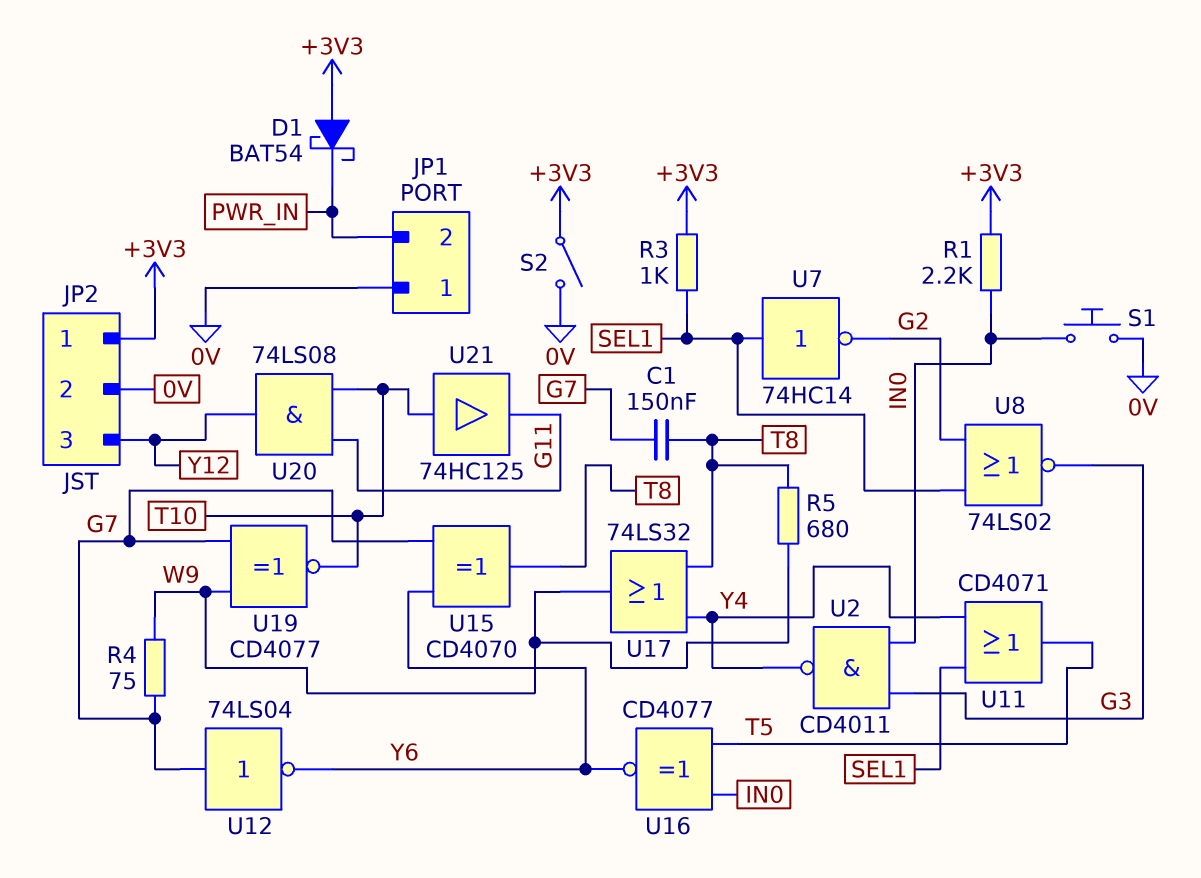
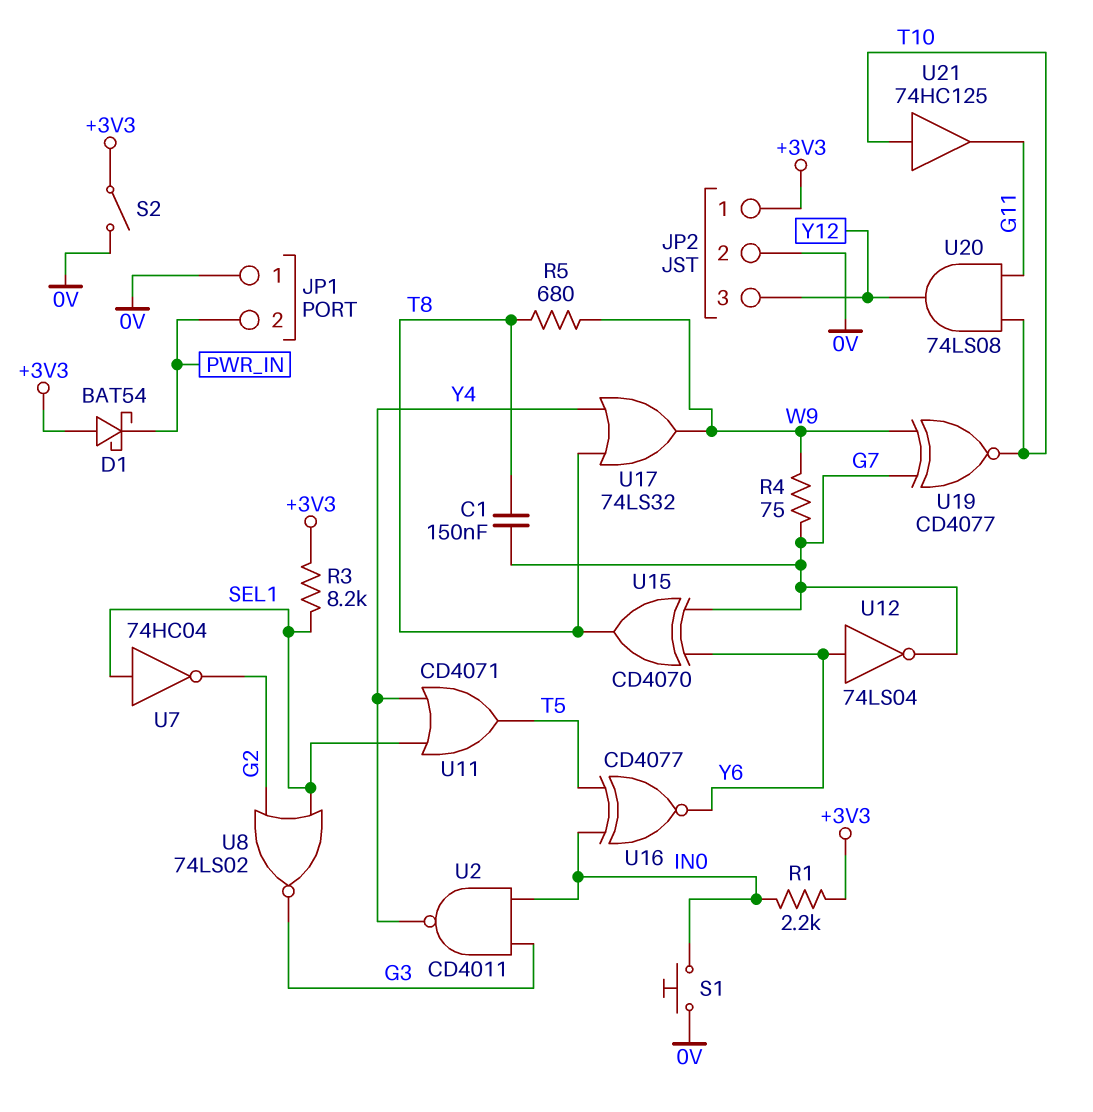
R3: 1k (+3V3, SEL1) -> 8.2k (+3V3, SEL1)
U7: NOT 74HC14 (in SEL1, out G2) -> NOT 74HC04 (in SEL1, out G2)
U12: NOT 74LS04 (in G7, out Y6) -> NOT 74LS04 (in Y6, out G7)

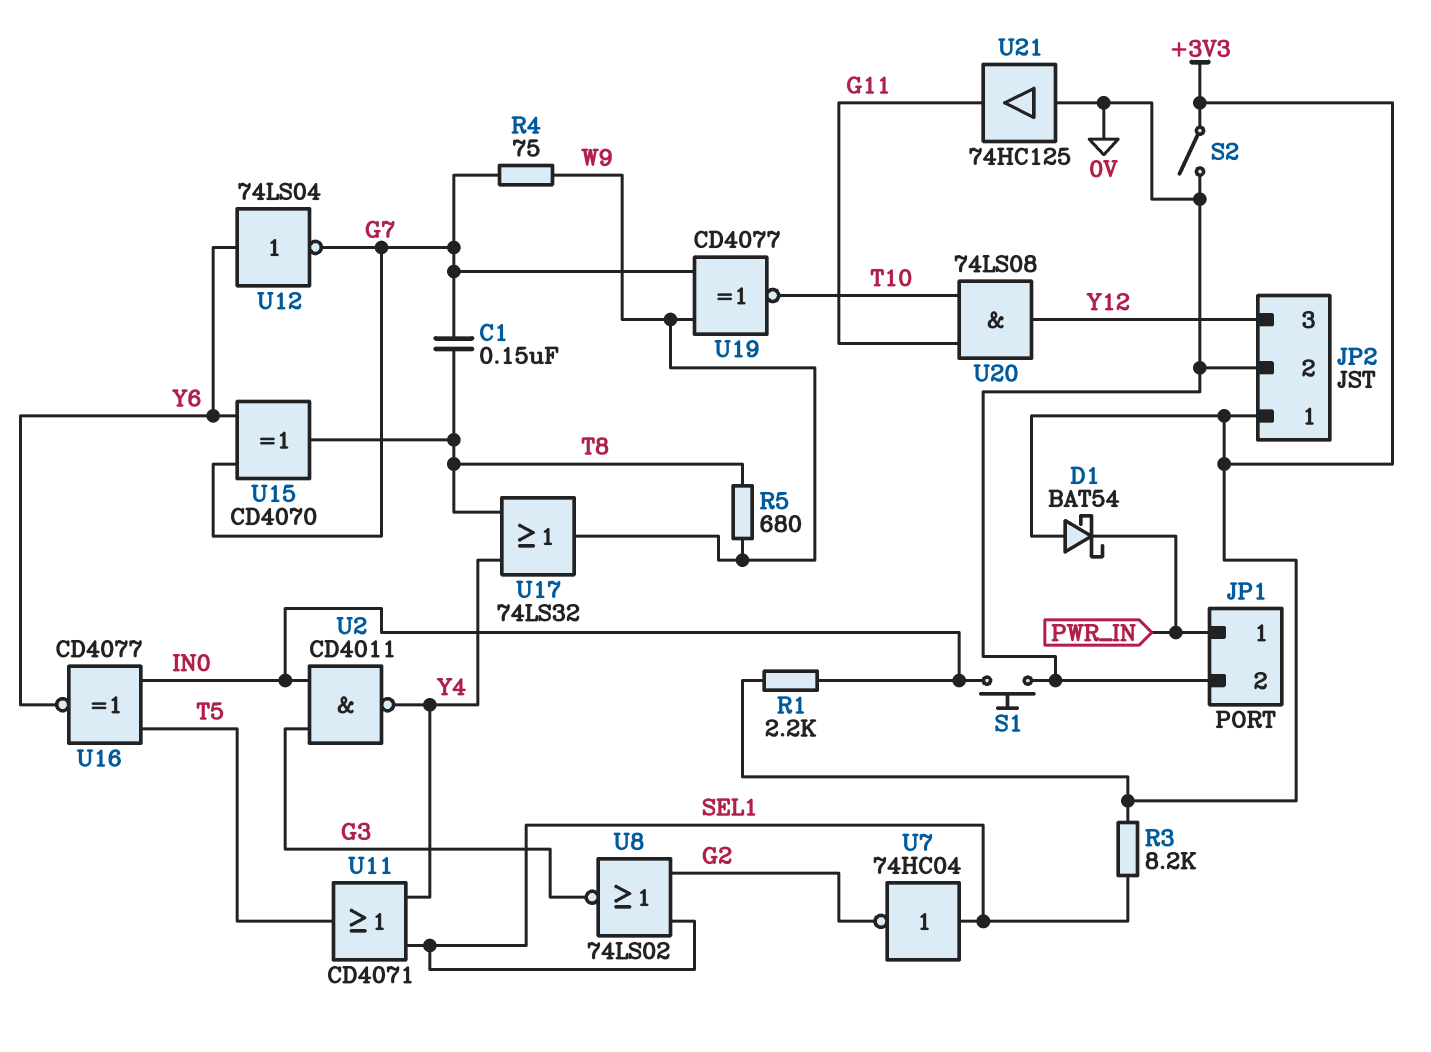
JP1 pin 1: 0V -> PWR_IN
JP1 pin 2: PWR_IN -> 0V
U21: buffer 74HC125 (in T10, out G11) -> buffer 74HC125 (in 0V, out G11)

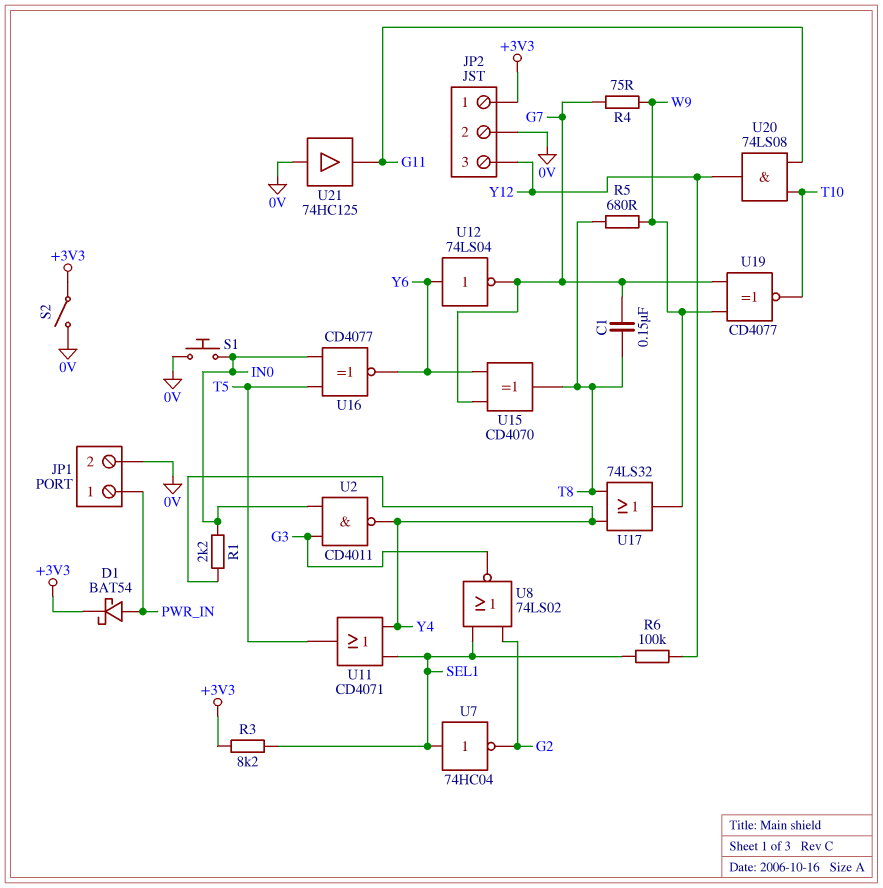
D1: schottky BAT54 (A +3V3, K PWR_IN) -> schottky BAT54 (A PWR_IN, K +3V3)
R1: 2.2k (+3V3, IN0) -> 2.2k (IN0, Y4)
R6: none -> 100k (SEL1, Y12)

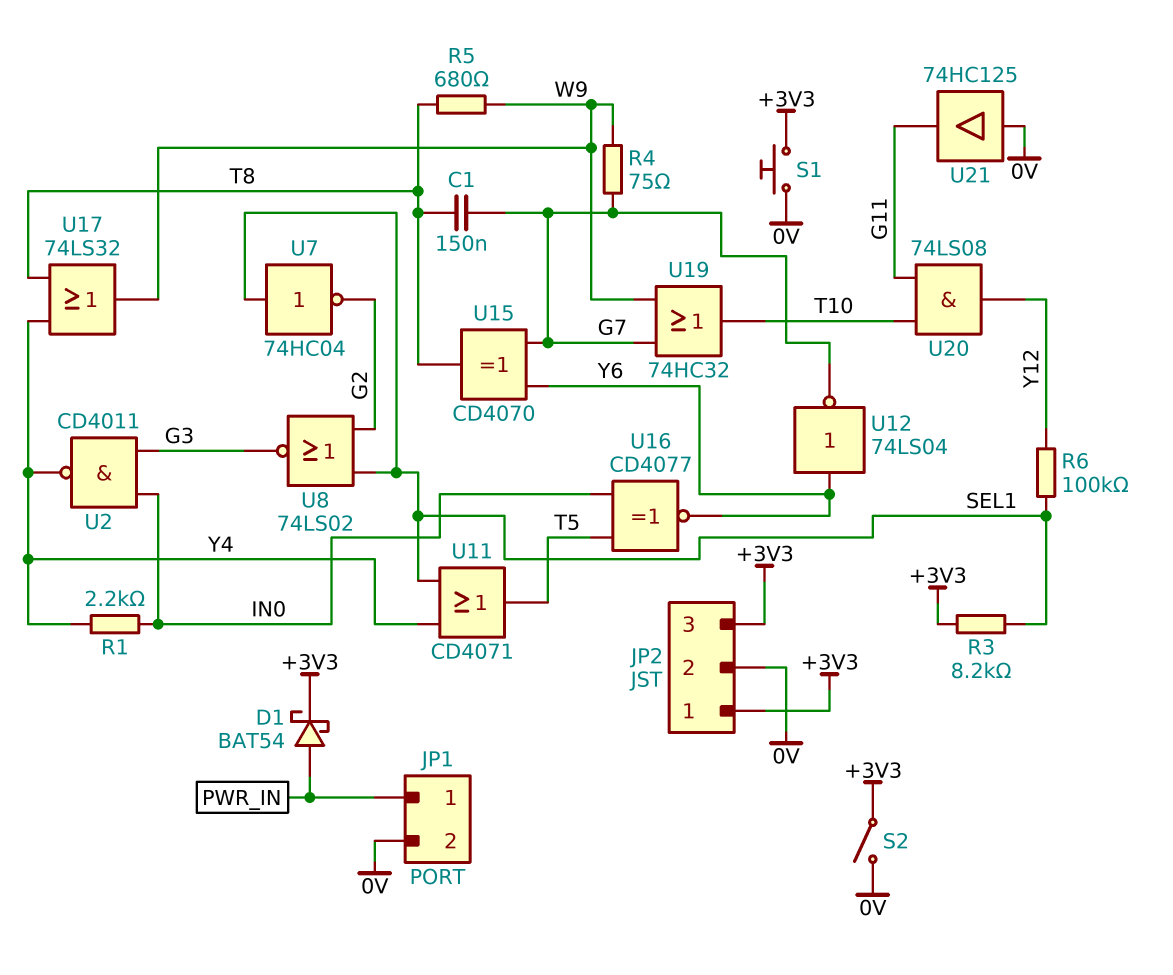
JP2 pin 3: Y12 -> +3V3
S1: button (0V, IN0) -> button (+3V3, 0V)
U19: XNOR CD4077 (in G7, in W9, out T10) -> OR 74HC32 (in G7, in W9, out T10)

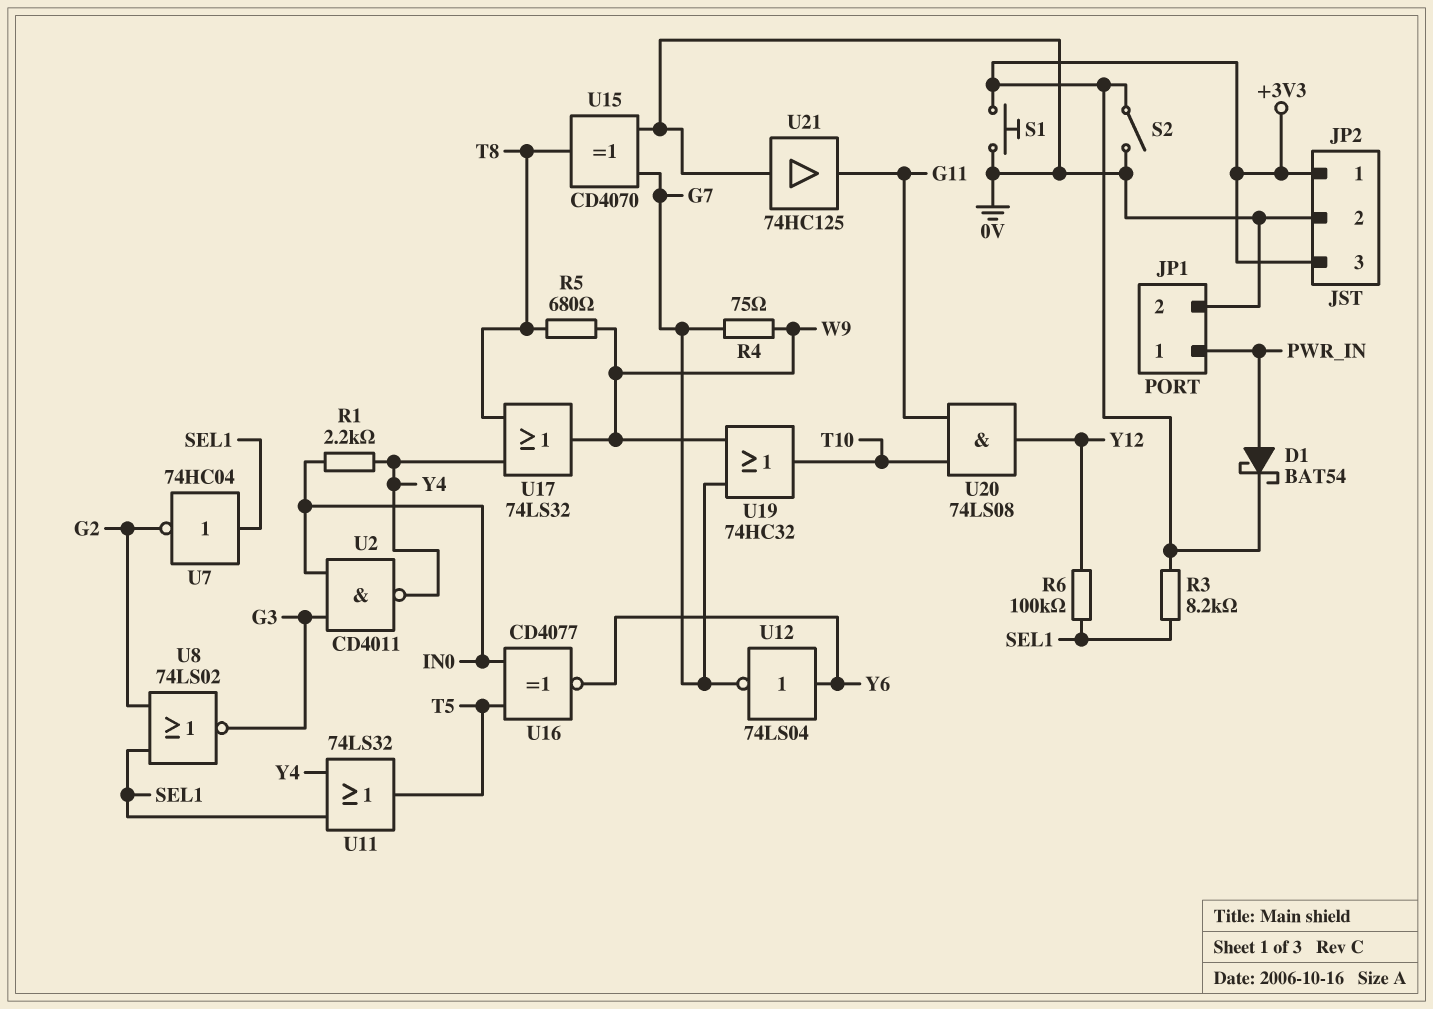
C1: 150nF (G7, T8) -> none
U11: OR CD4071 (in SEL1, in Y4, out T5) -> OR 74LS32 (in SEL1, in Y4, out T5)
U15: XOR CD4070 (in G7, in Y6, out T8) -> XOR CD4070 (in 0V, in G7, out T8)

